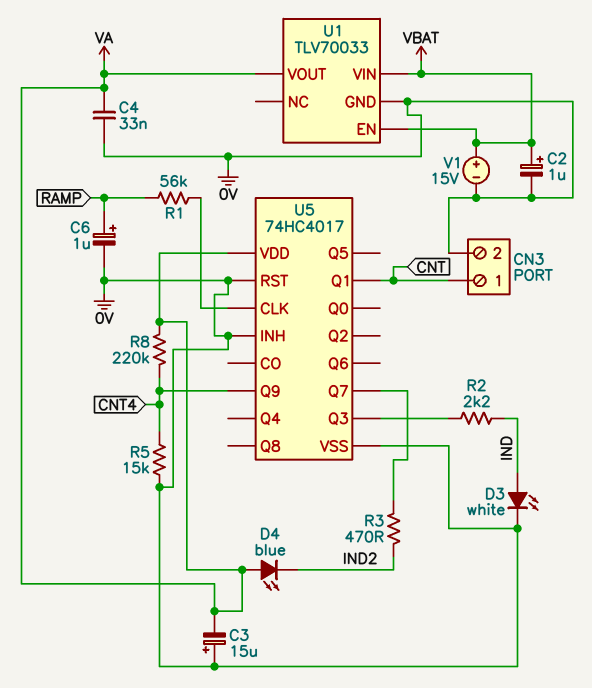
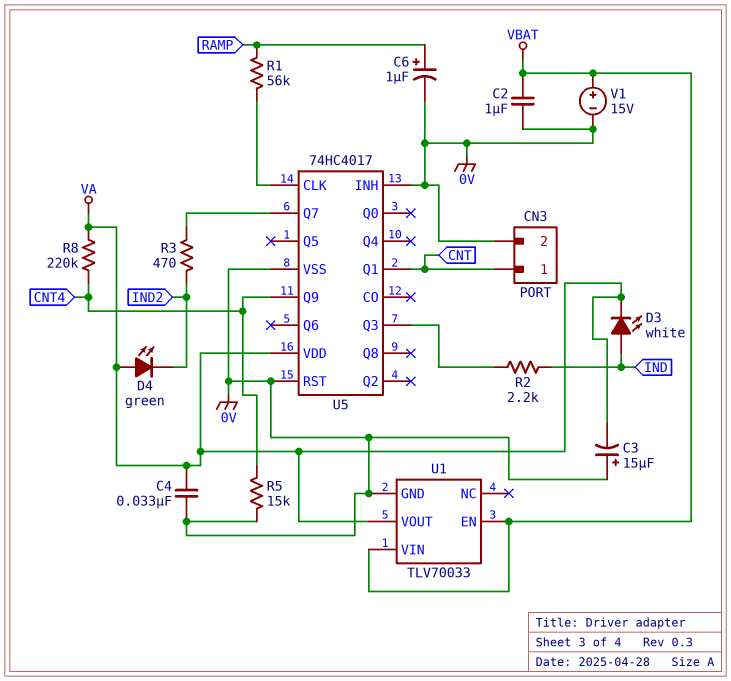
C2: 1uF (plus VBAT, minus 0V) -> 1uF (0V, VBAT)
D3: LED white (A IND, K 0V) -> LED white (A IND, K VA)
D4: LED blue (A VA, K IND2) -> LED green (A VA, K IND2)

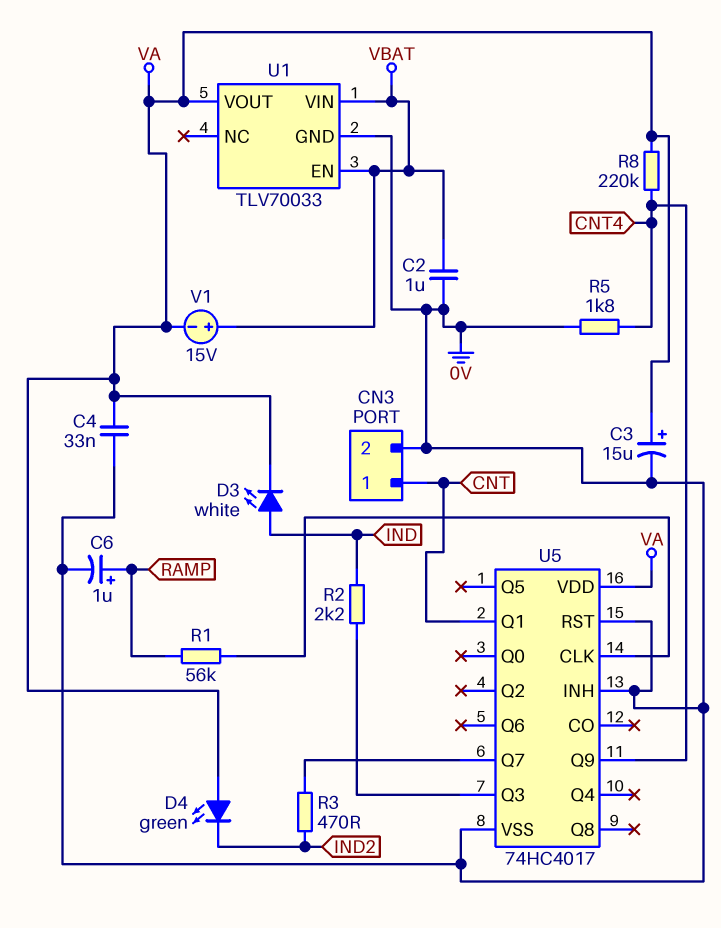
C3: 15uF (plus 0V, minus VA) -> 15uF (plus VA, minus 0V)
R5: 15k (0V, CNT4) -> 1.8k (0V, CNT4)
V1: 15V (plus VBAT, minus 0V) -> 15V (plus VBAT, minus VA)

